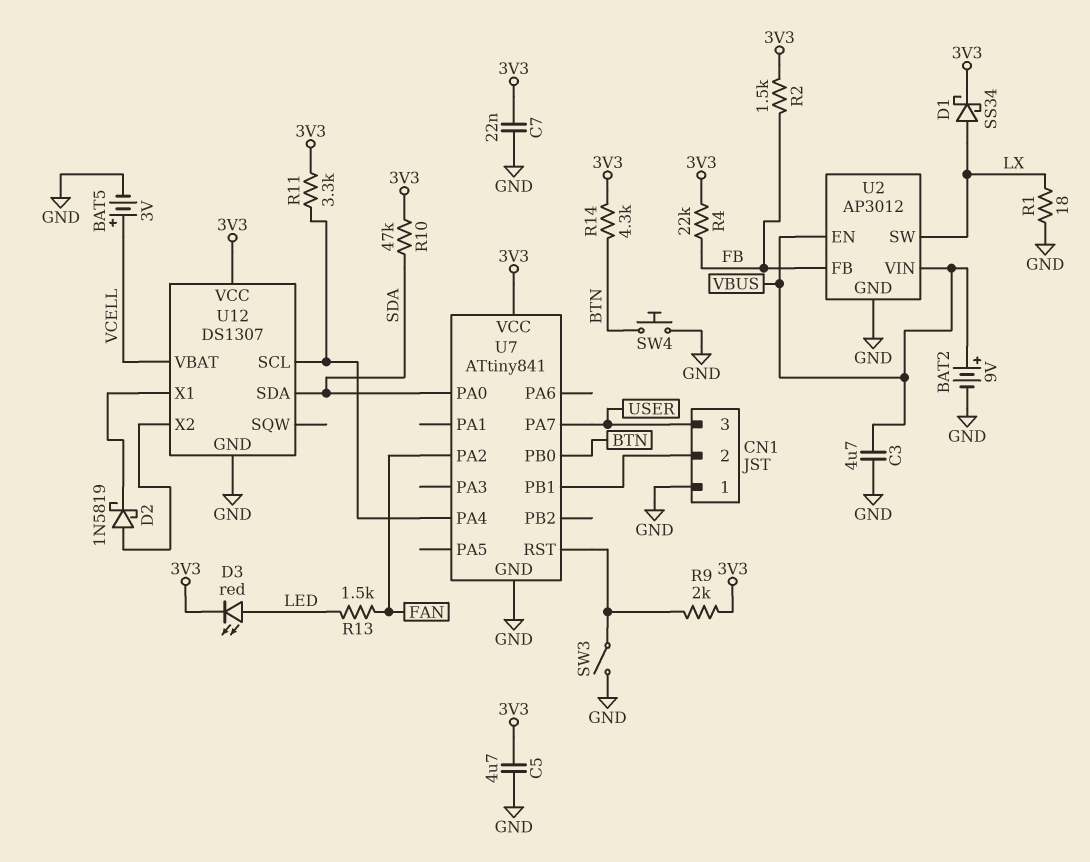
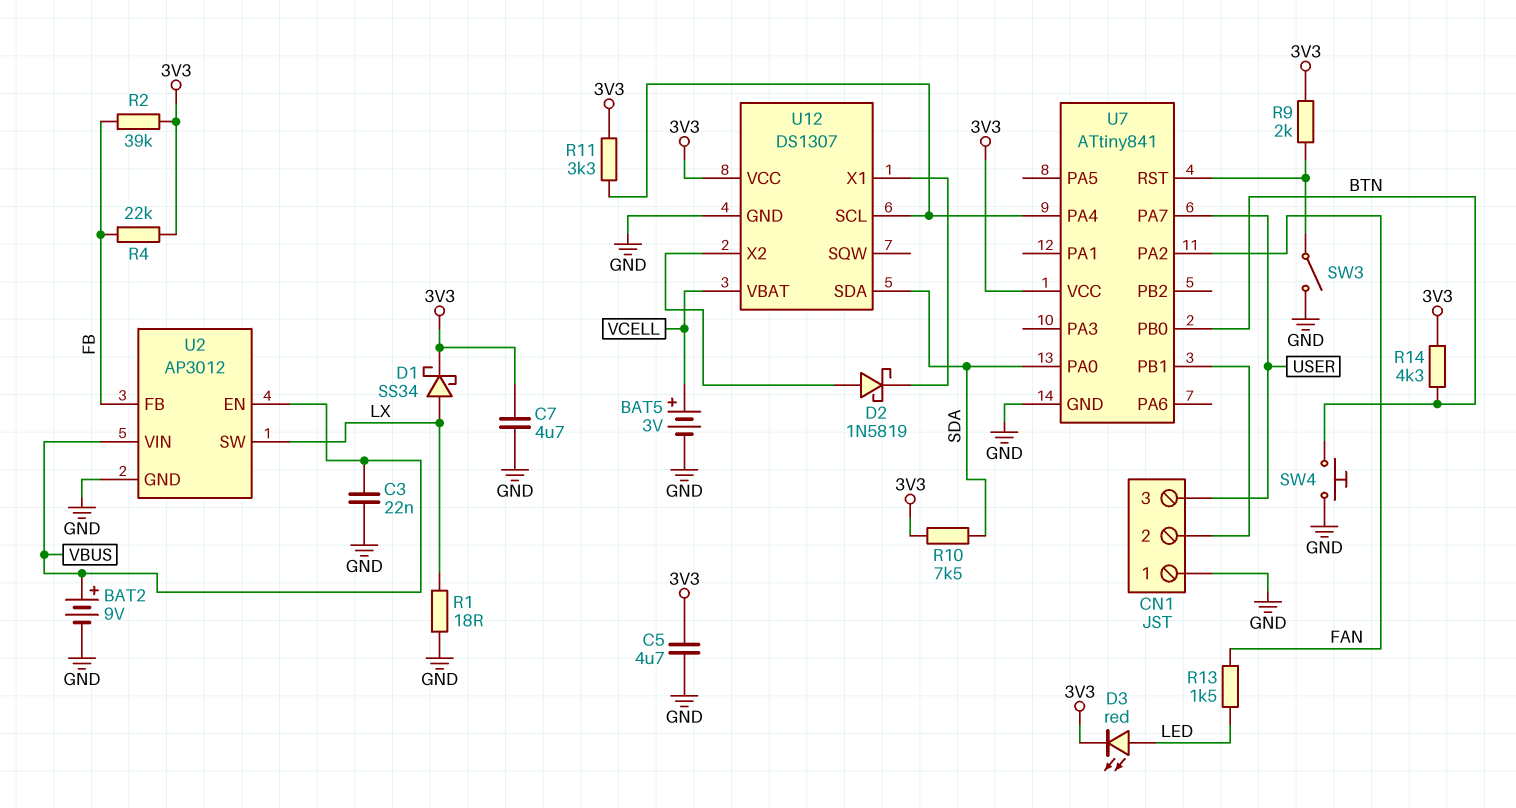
C3: 4.7uF (GND, VBUS) -> 22nF (GND, VBUS)
C7: 22nF (3V3, GND) -> 4.7uF (3V3, GND)
R2: 1.5k (3V3, FB) -> 39k (3V3, FB)
R10: 47k (3V3, SDA) -> 7.5k (3V3, SDA)

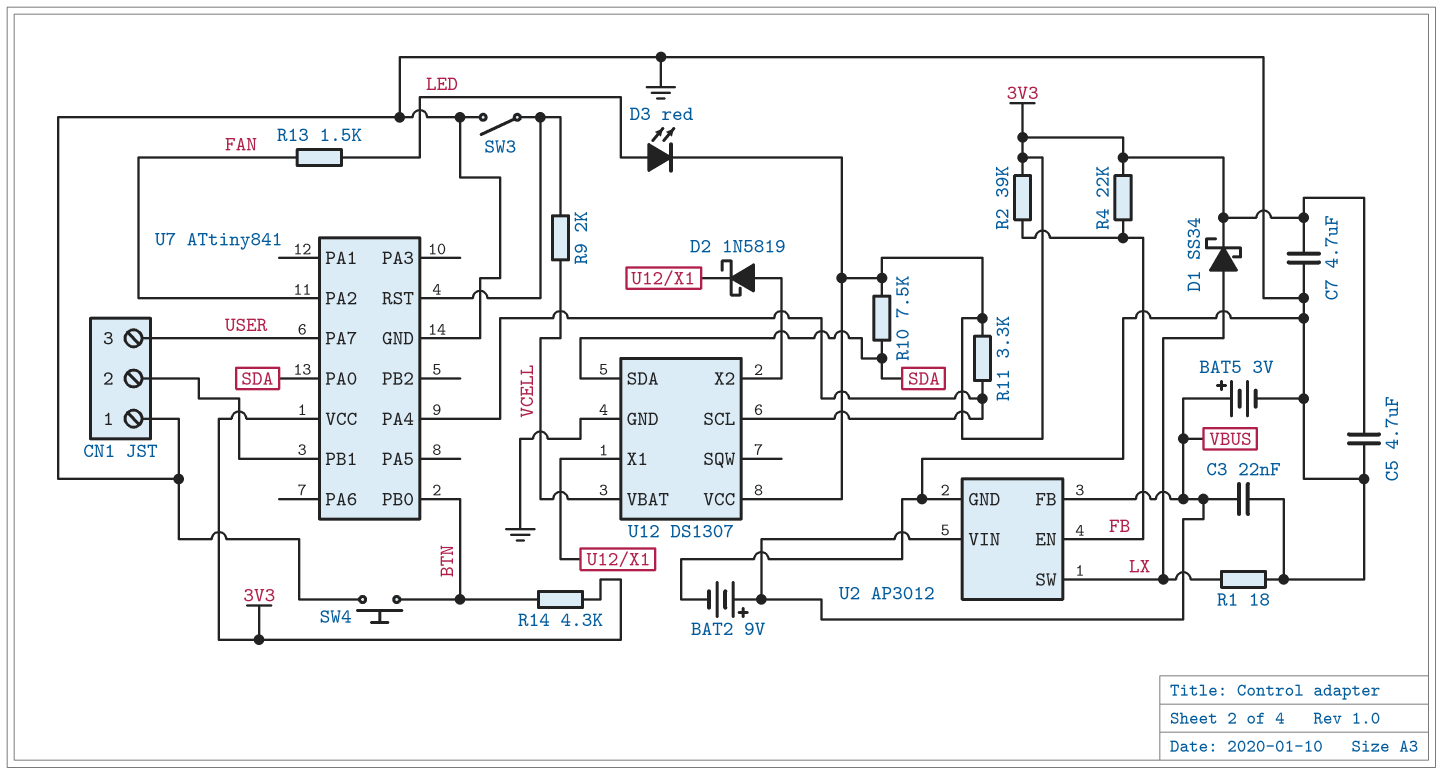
BAT5: 3V (plus VCELL, minus GND) -> 3V (plus VBUS, minus GND)
R9: 2k (3V3, U7/RST) -> 2k (U7/RST, VCELL)
U2 pin EN: VBUS -> FB
U2 pin FB: FB -> VBUS

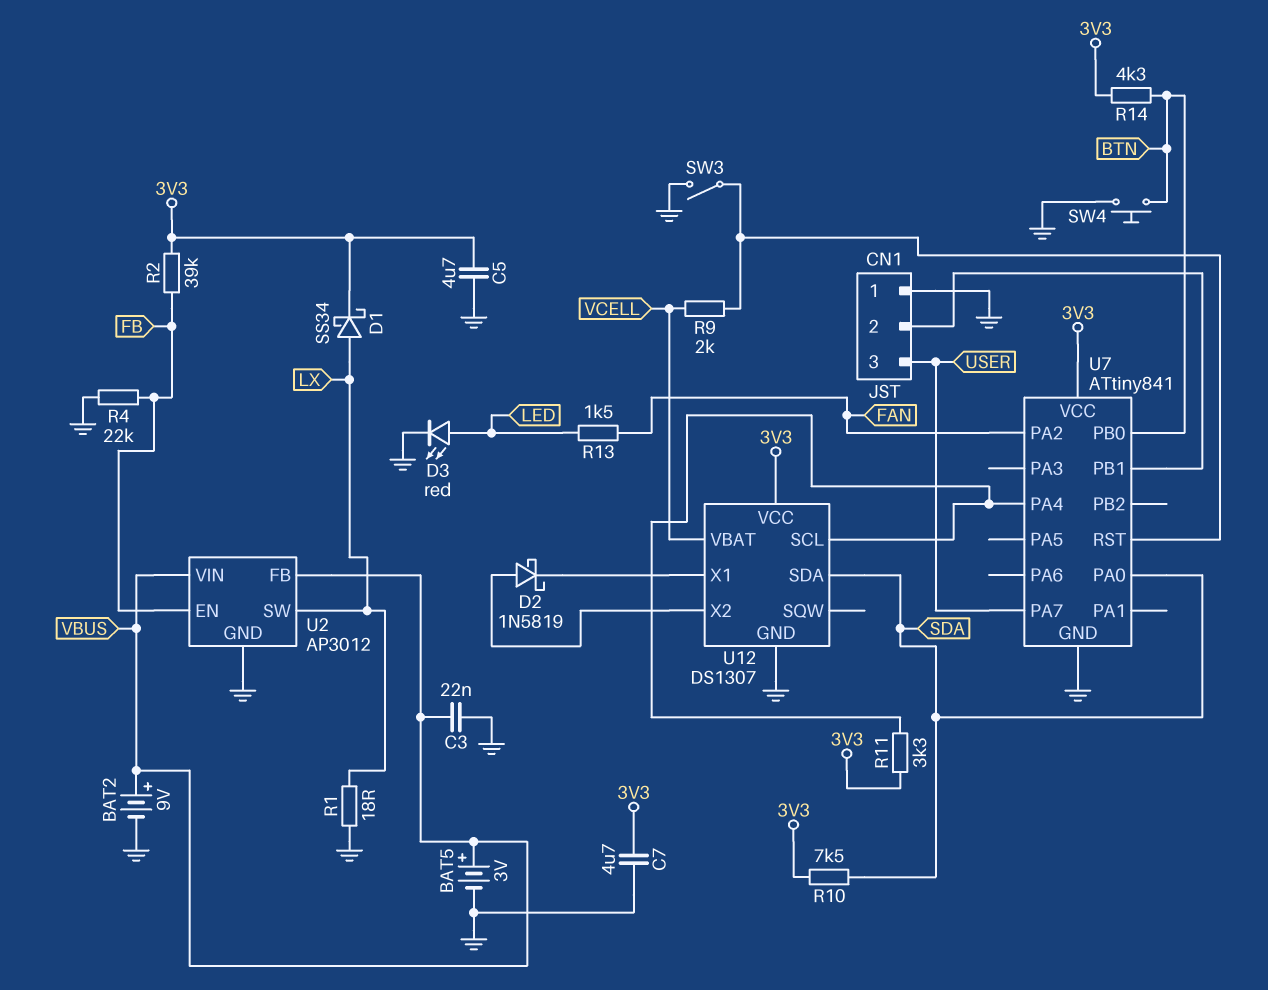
D3: LED red (A LED, K 3V3) -> LED red (A LED, K GND)
R4: 22k (3V3, FB) -> 22k (FB, GND)

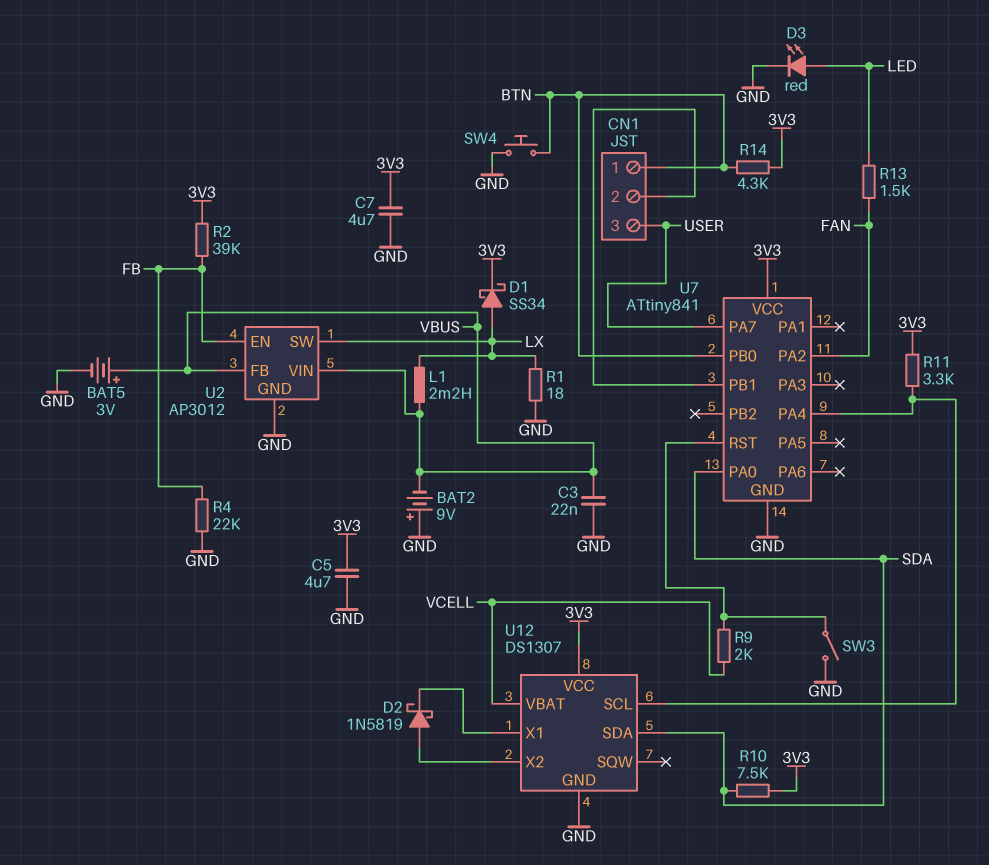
BAT2: 9V (plus VBUS, minus GND) -> 9V (plus GND, minus VBUS)
CN1 pin 1: GND -> BTN
L1: none -> 2.2mH (LX, VBUS)

